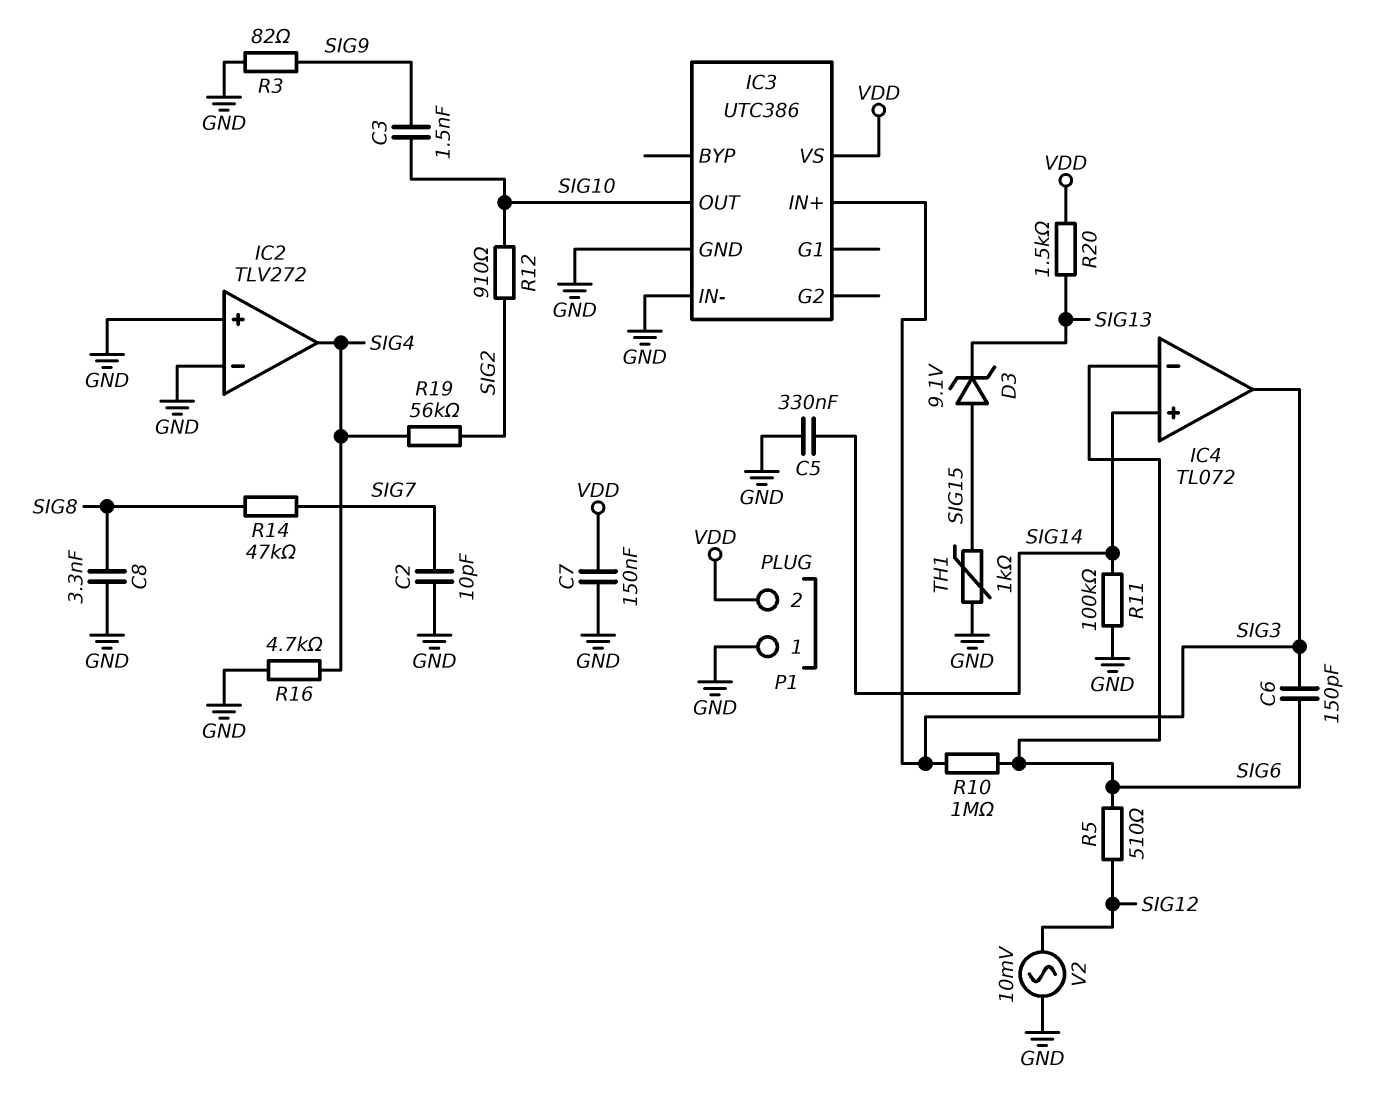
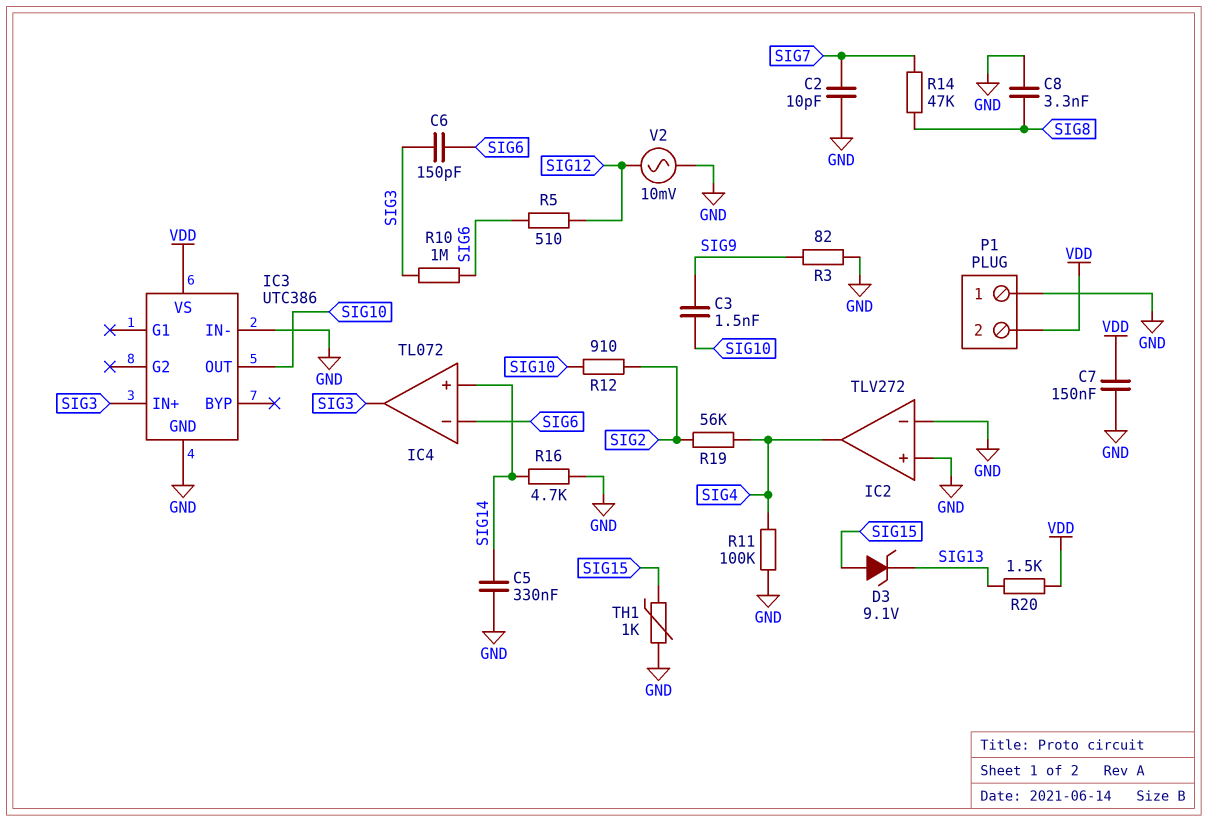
R11: 100k (GND, SIG14) -> 100k (GND, SIG4)
R16: 4.7k (GND, SIG4) -> 4.7k (GND, SIG14)

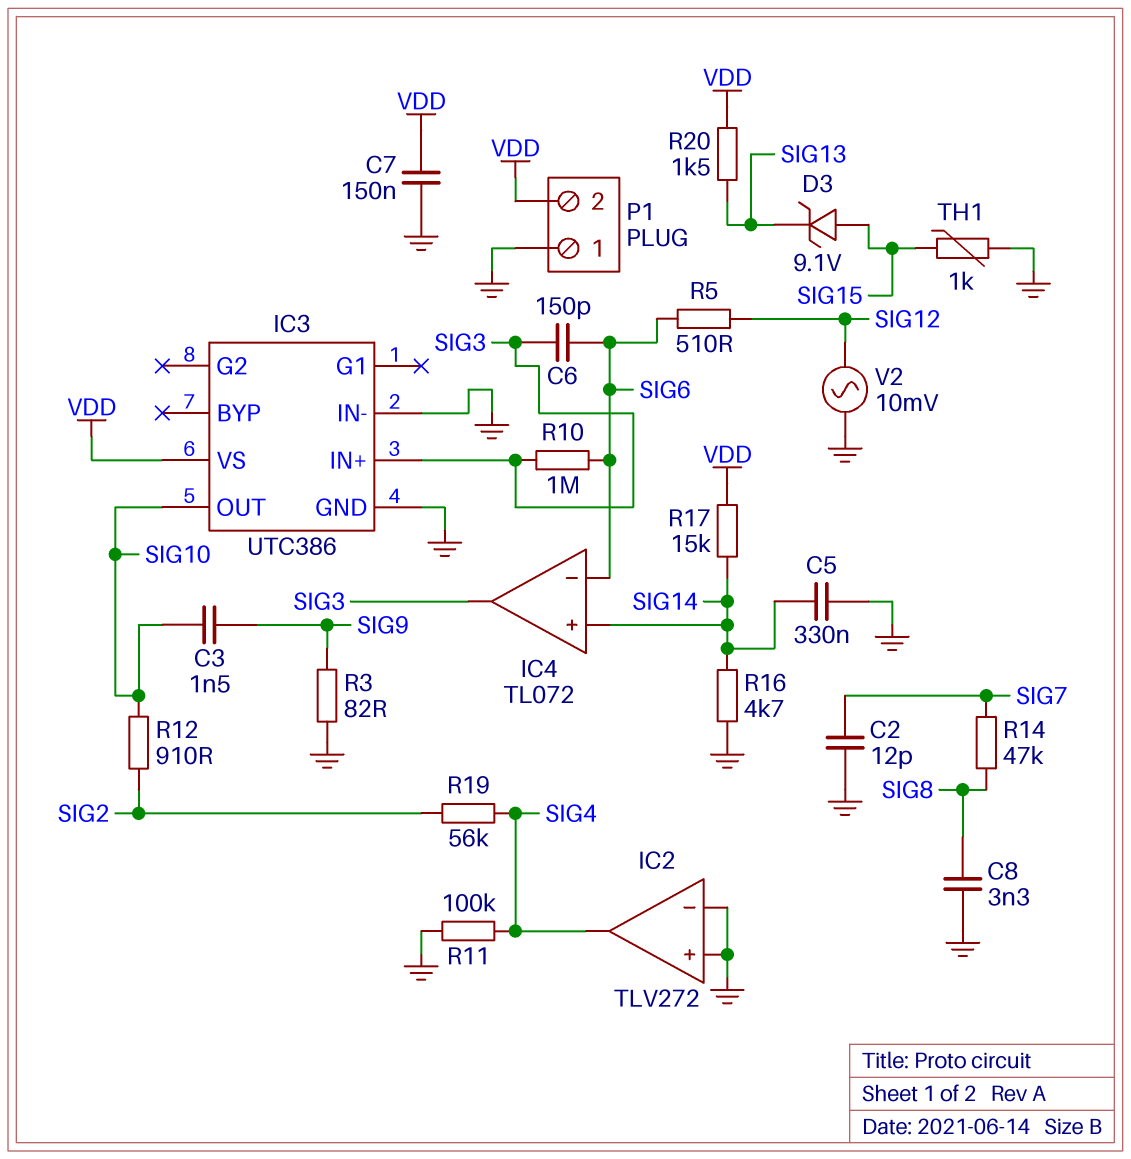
C2: 10pF (GND, SIG7) -> 12pF (GND, SIG7)
R17: none -> 15k (SIG14, VDD)

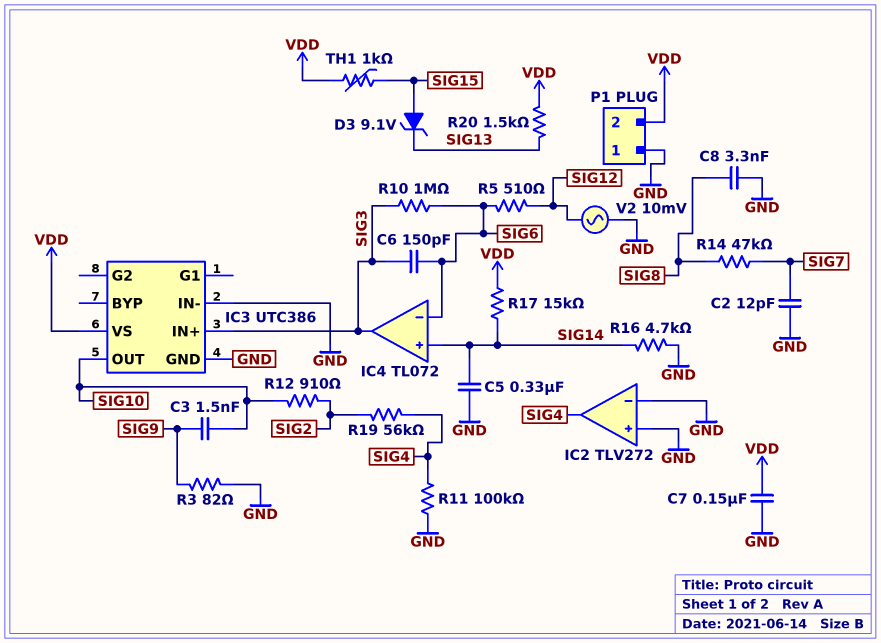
TH1: 1k (GND, SIG15) -> 1k (SIG15, VDD)

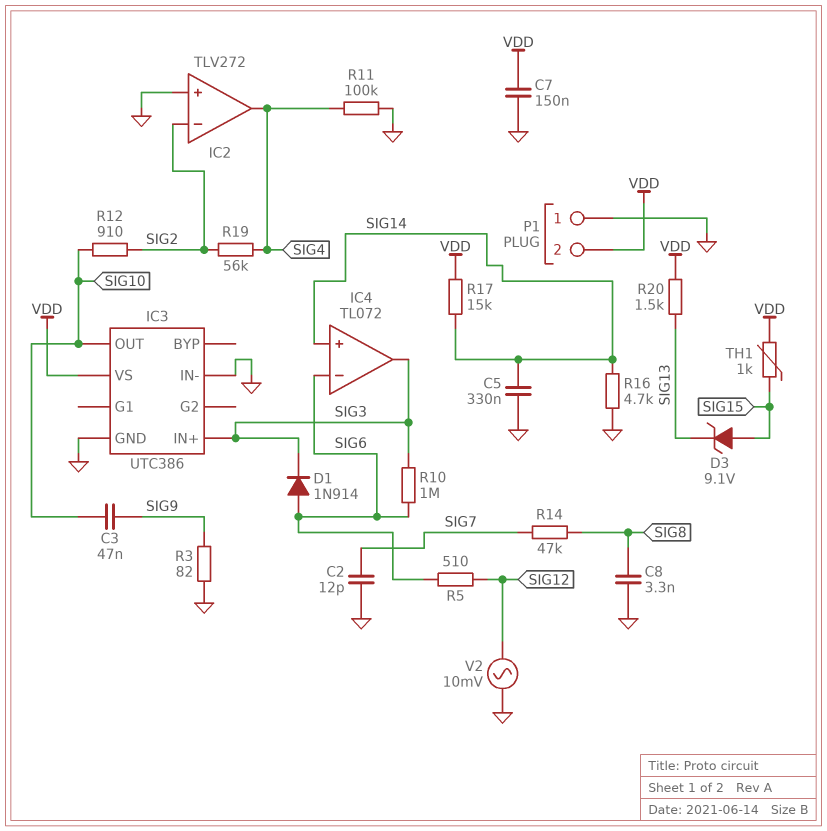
C3: 1.5nF (SIG9, SIG10) -> 47nF (SIG9, SIG10)
C6: 150pF (SIG3, SIG6) -> none
D1: none -> diode 1N914 (A SIG6, K SIG3)
IC2 pin in-: GND -> SIG2

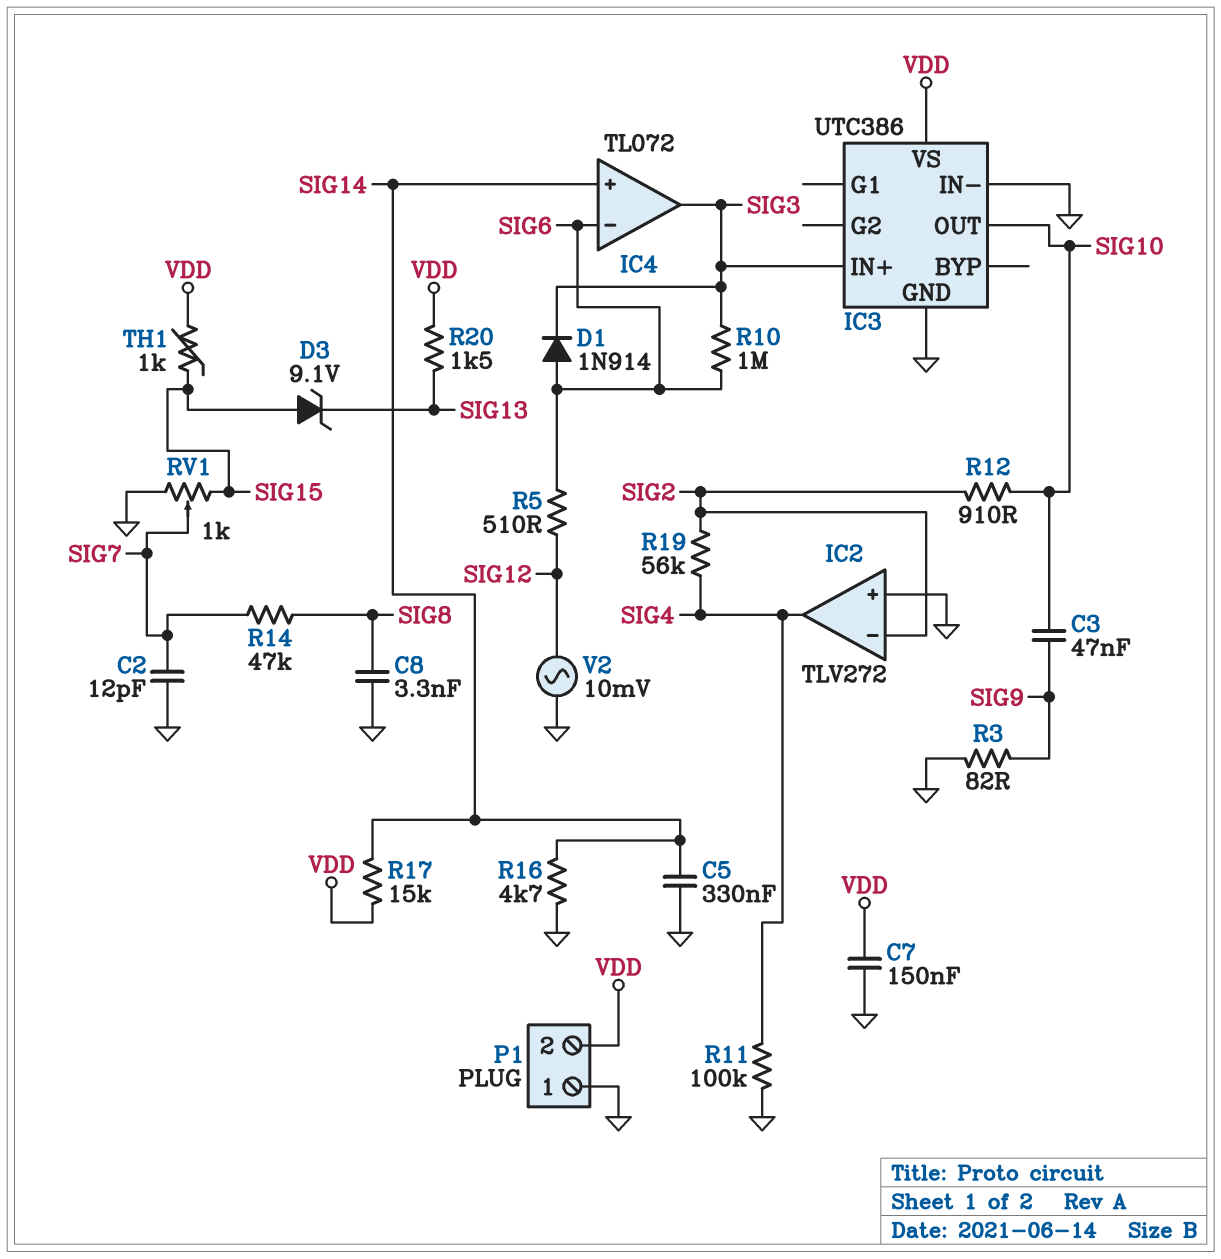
RV1: none -> 1k (GND, SIG15, wiper SIG7)

